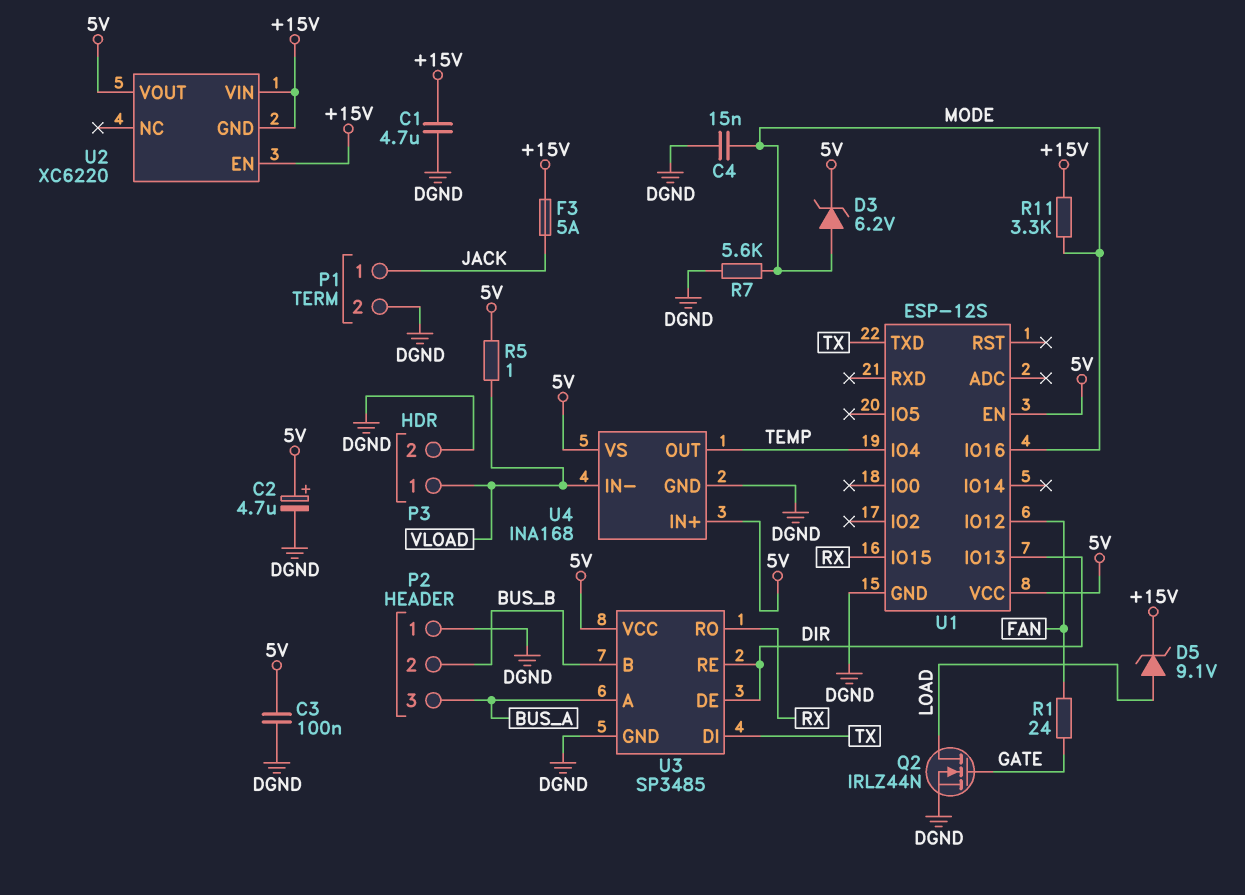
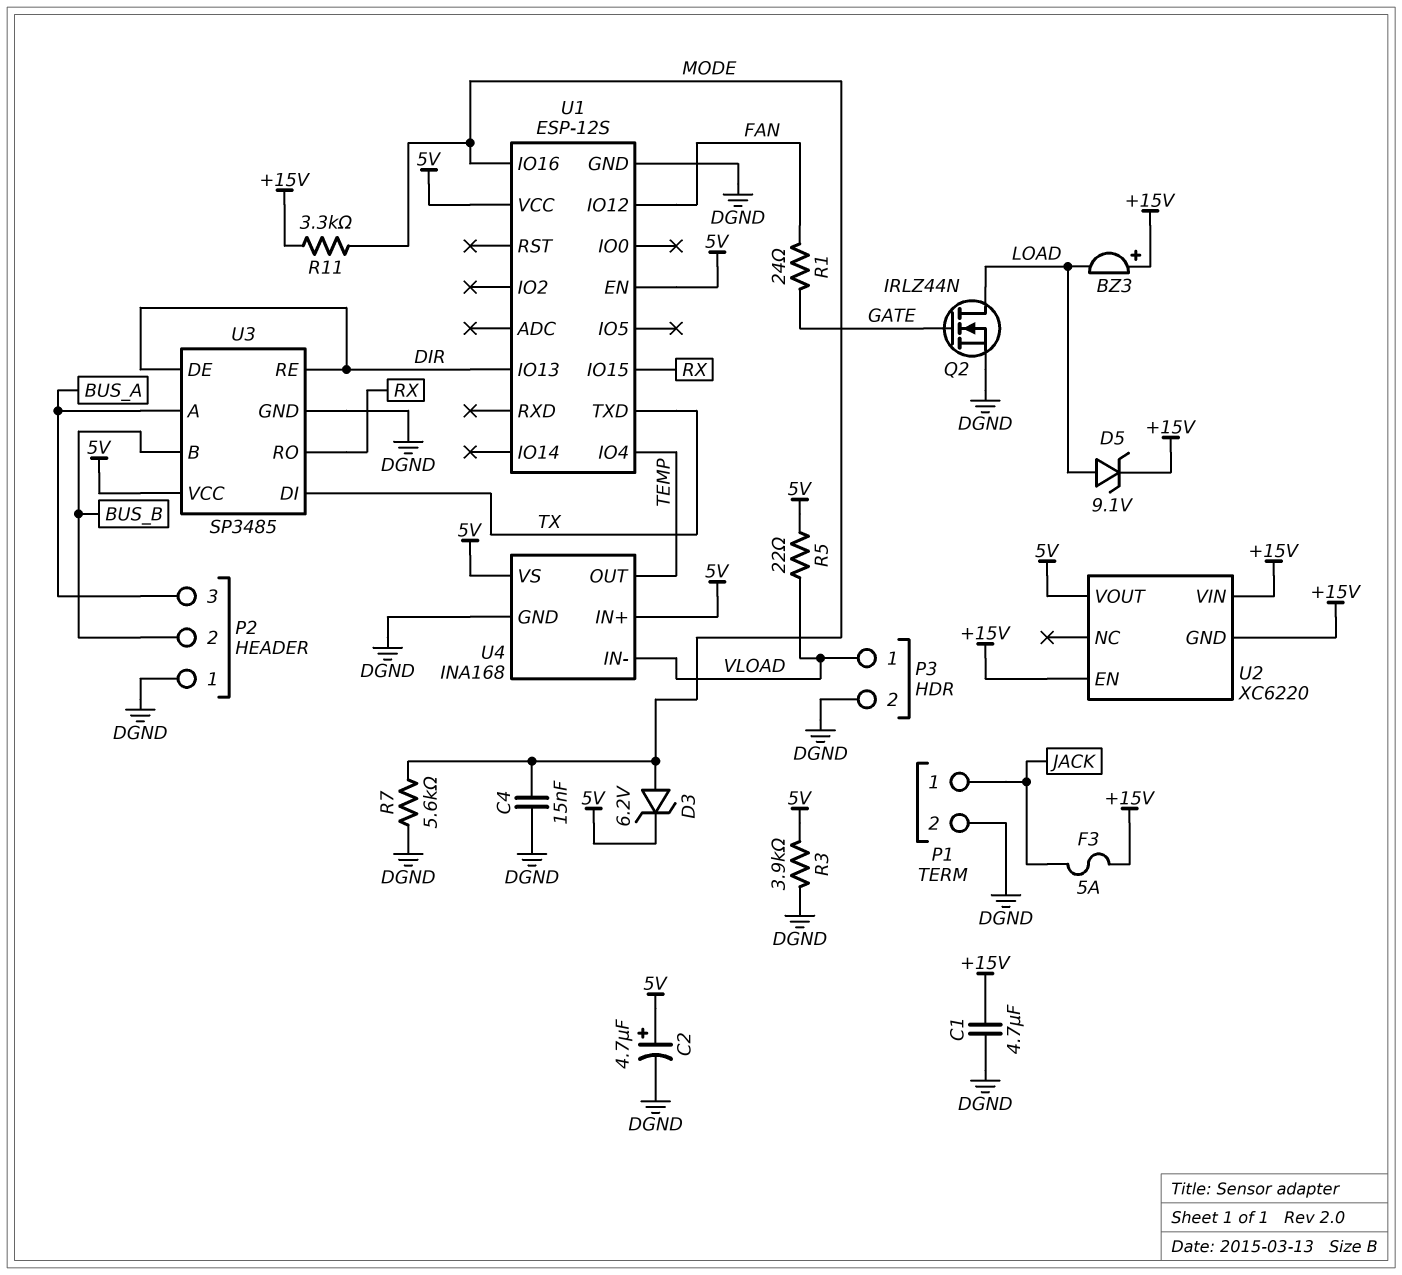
BZ3: none -> buzzer (plus +15V, minus LOAD)
C3: 100nF (5V, DGND) -> none
R3: none -> 3.9k (5V, DGND)
R5: 1 (5V, VLOAD) -> 22 (5V, VLOAD)

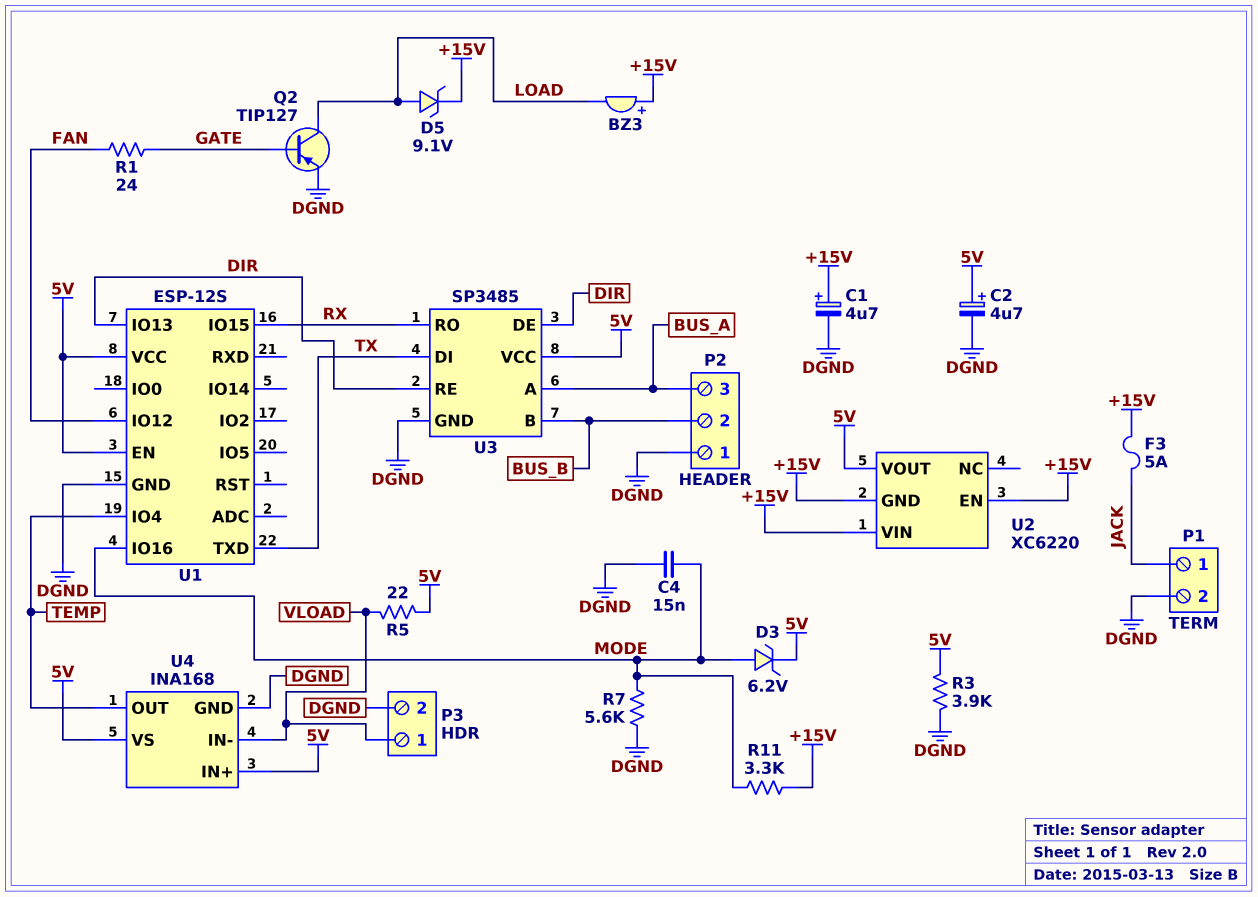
C1: 4.7uF (+15V, DGND) -> 4.7uF (plus +15V, minus DGND)
Q2: NMOS IRLZ44N (G GATE, D LOAD, S DGND) -> PNP TIP127 (B GATE, C LOAD, E DGND)

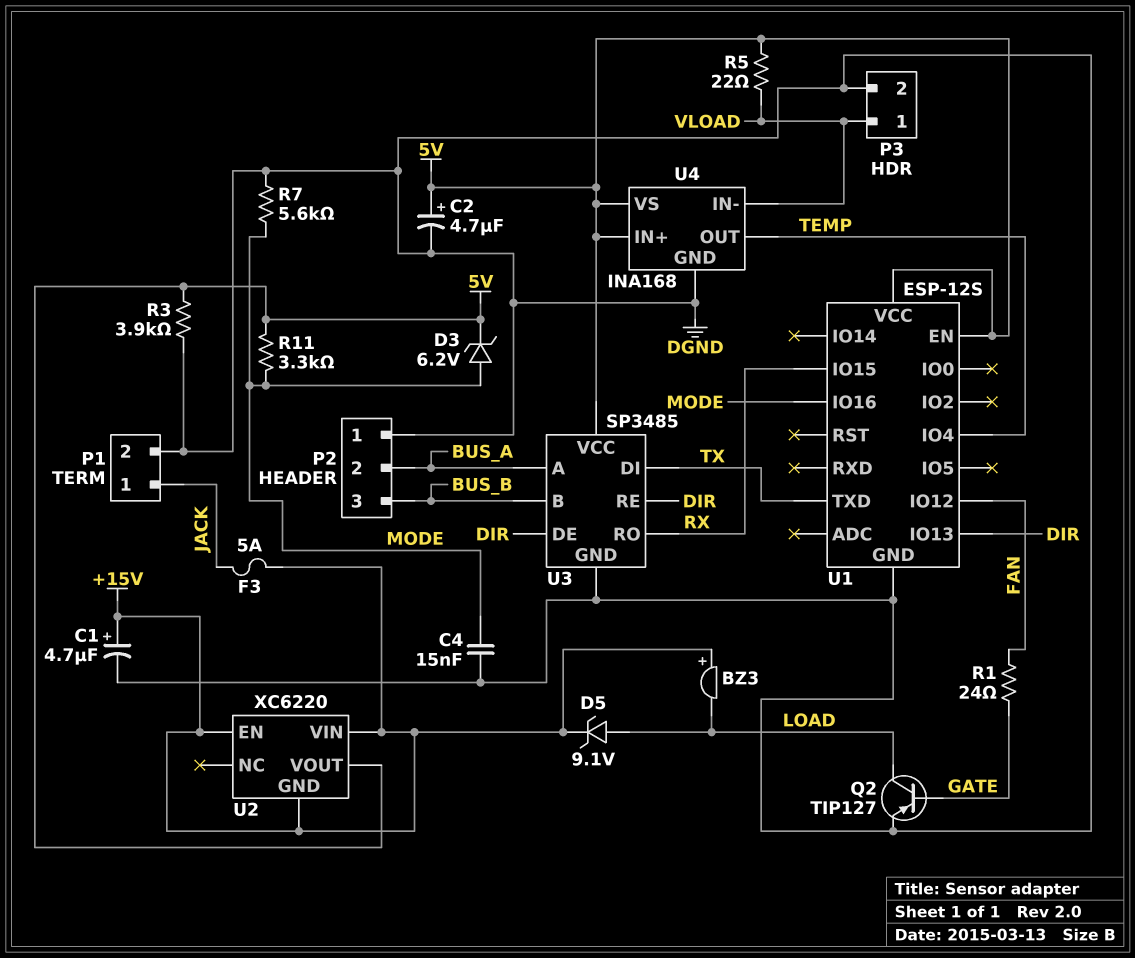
P2 pin 2: BUS_B -> BUS_A
P2 pin 3: BUS_A -> BUS_B
R11: 3.3k (+15V, MODE) -> 3.3k (5V, MODE)

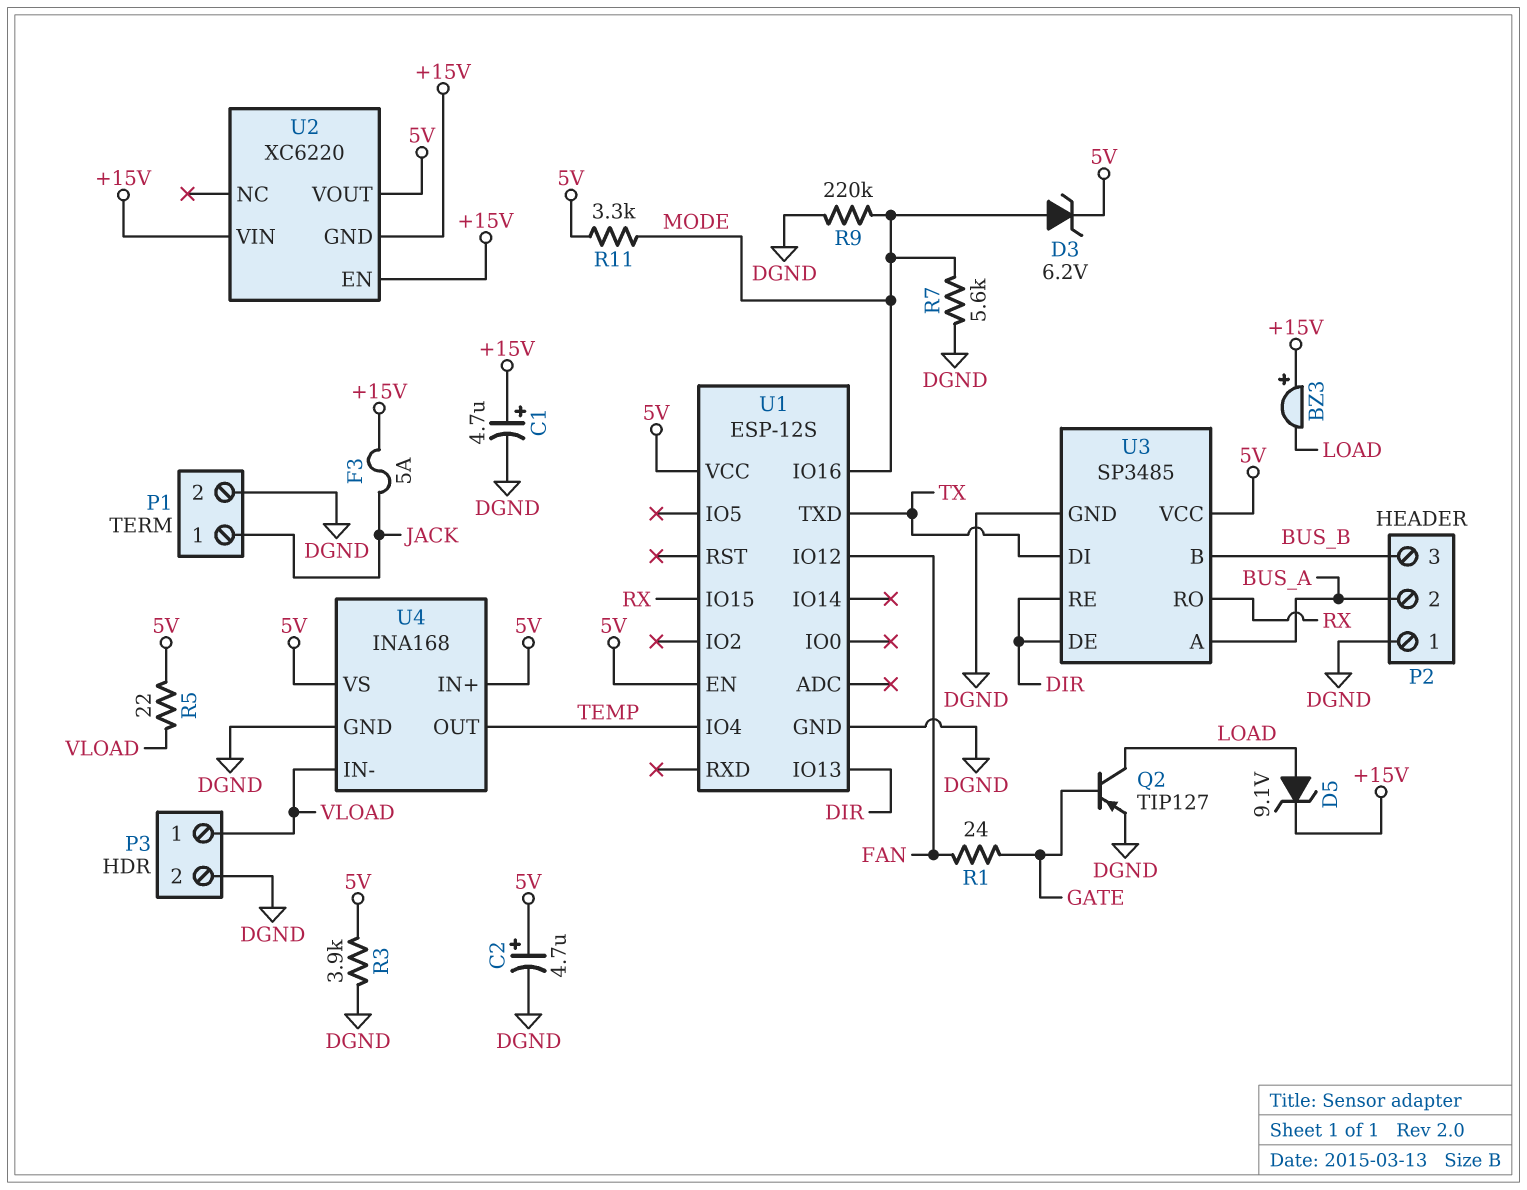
C4: 15nF (DGND, MODE) -> none
R9: none -> 220k (DGND, MODE)

